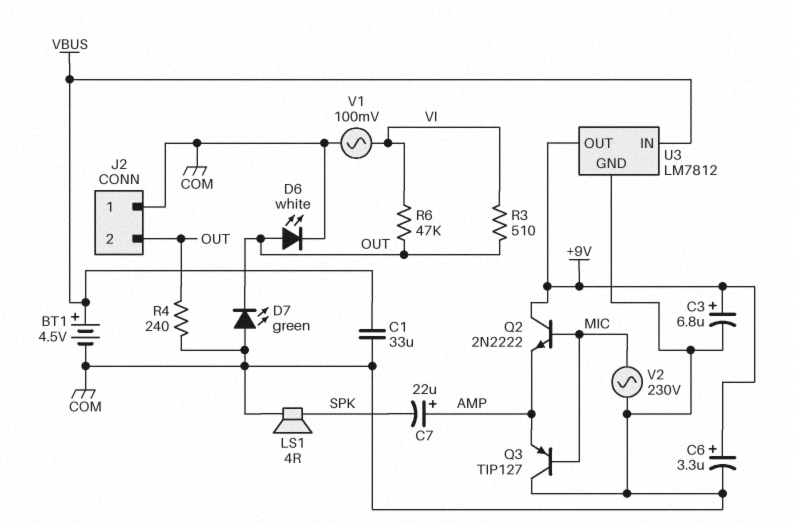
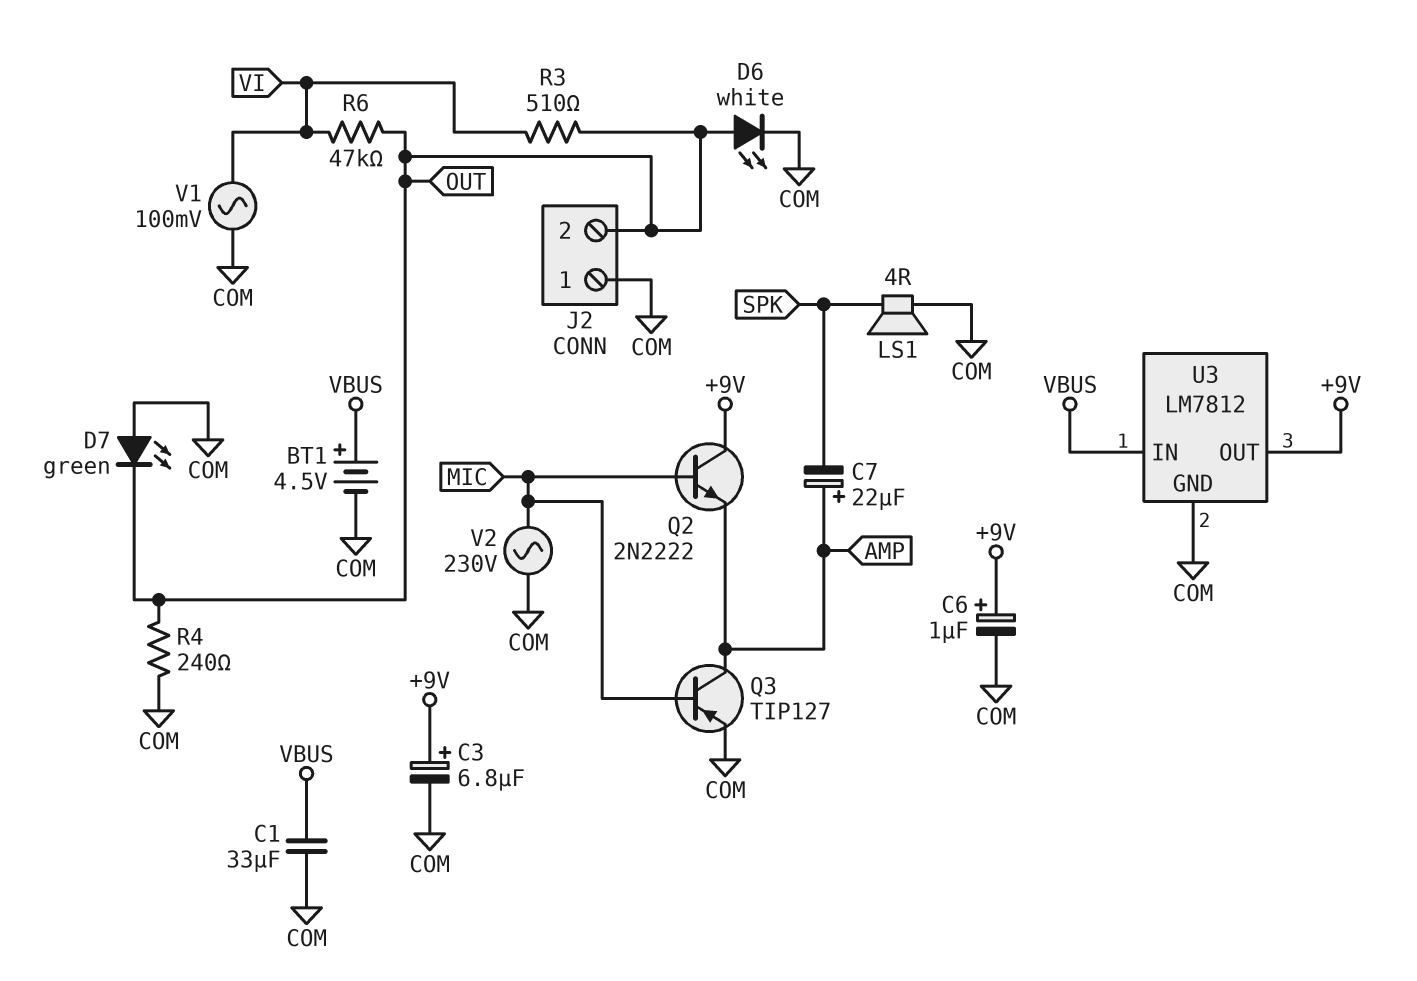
C6: 3.3uF (plus +9V, minus COM) -> 1uF (plus +9V, minus COM)
Q3: PNP TIP127 (B MIC, C COM, E AMP) -> PNP TIP127 (B MIC, C AMP, E COM)

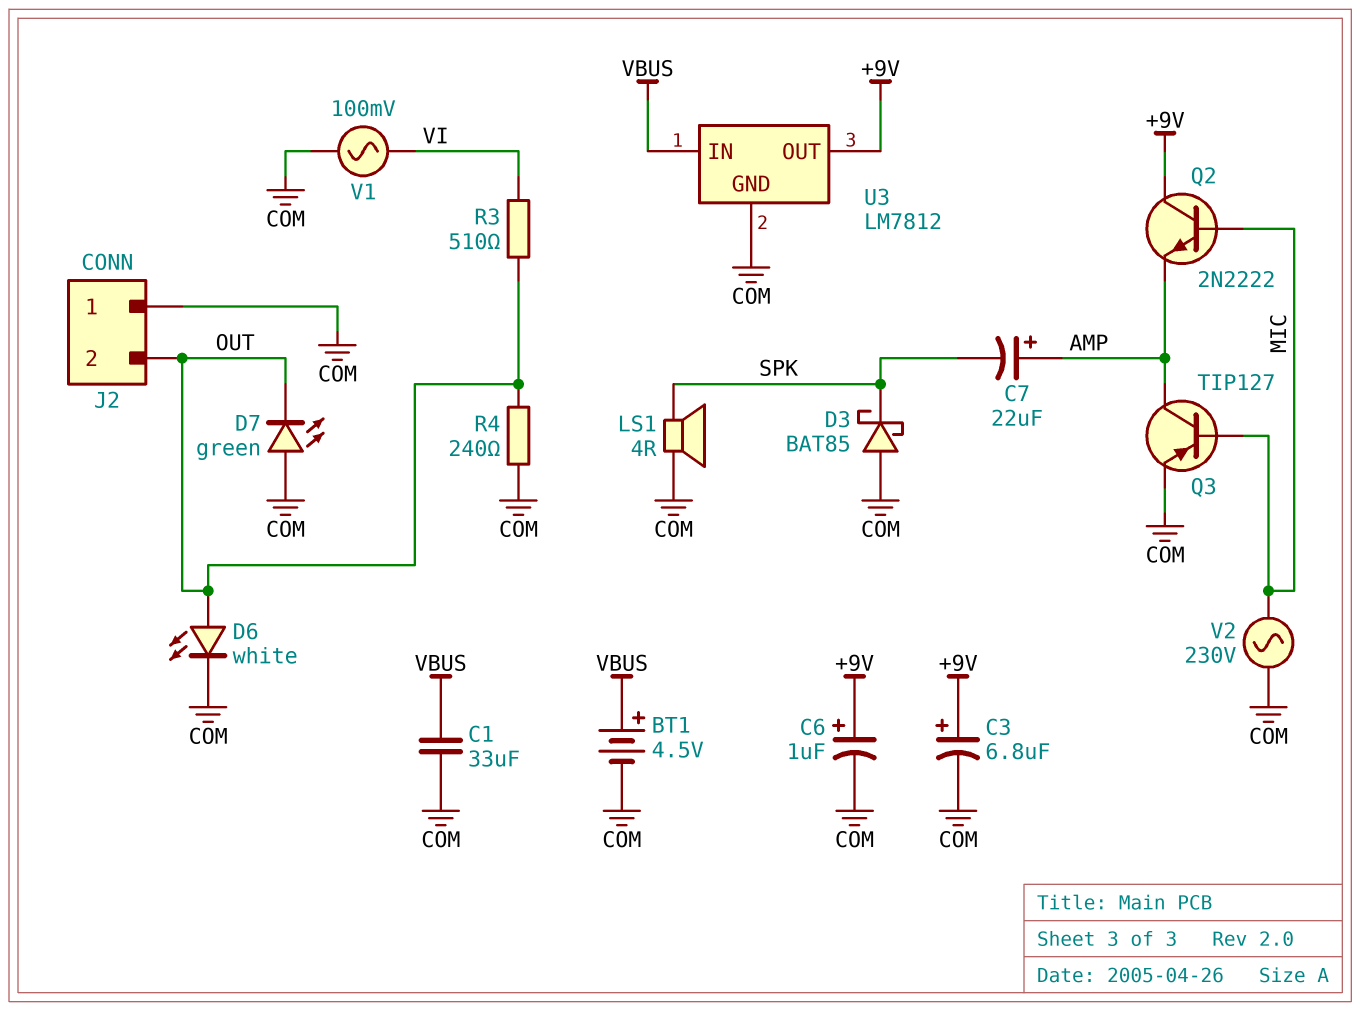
D3: none -> schottky BAT85 (A COM, K SPK)
R6: 47k (OUT, VI) -> none

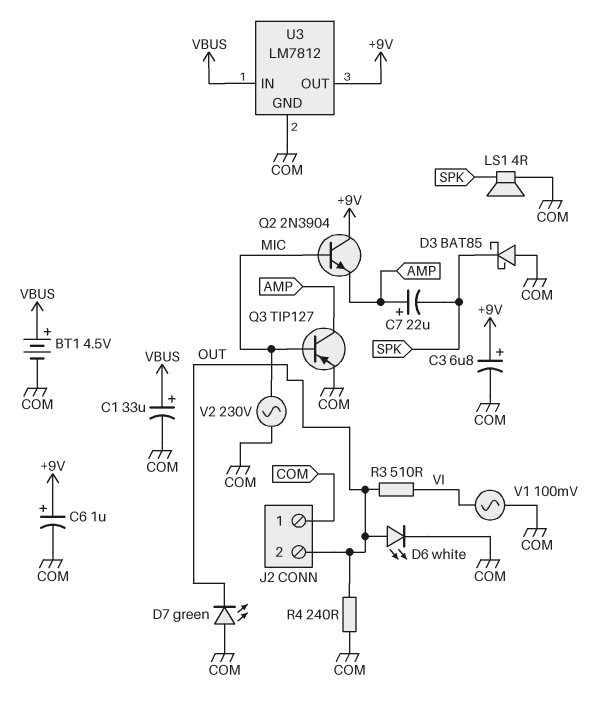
C1: 33uF (COM, VBUS) -> 33uF (plus VBUS, minus COM)
Q2: NPN 2N2222 (B MIC, C +9V, E AMP) -> NPN 2N3904 (B MIC, C +9V, E AMP)

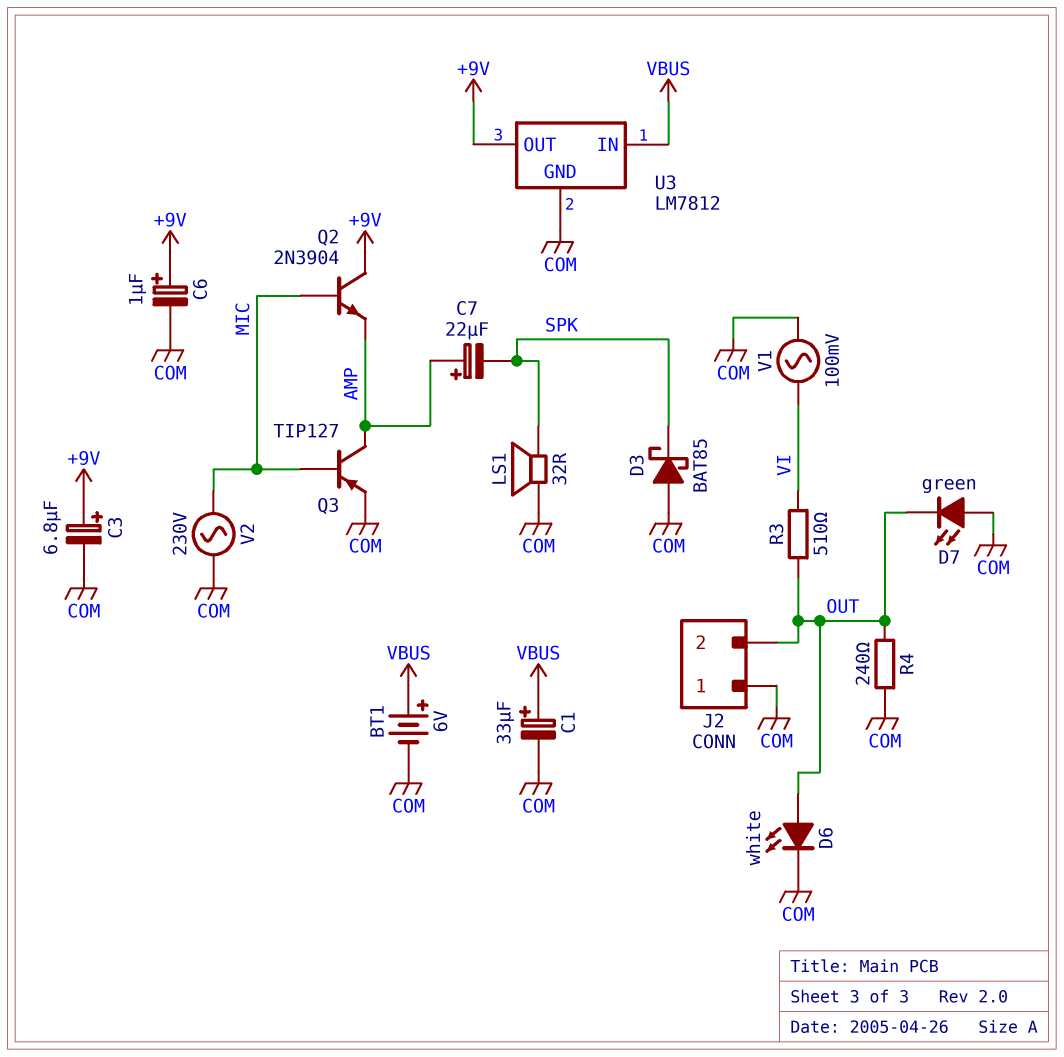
BT1: 4.5V (plus VBUS, minus COM) -> 6V (plus VBUS, minus COM)
LS1: speaker 4R (COM, SPK) -> speaker 32R (COM, SPK)

